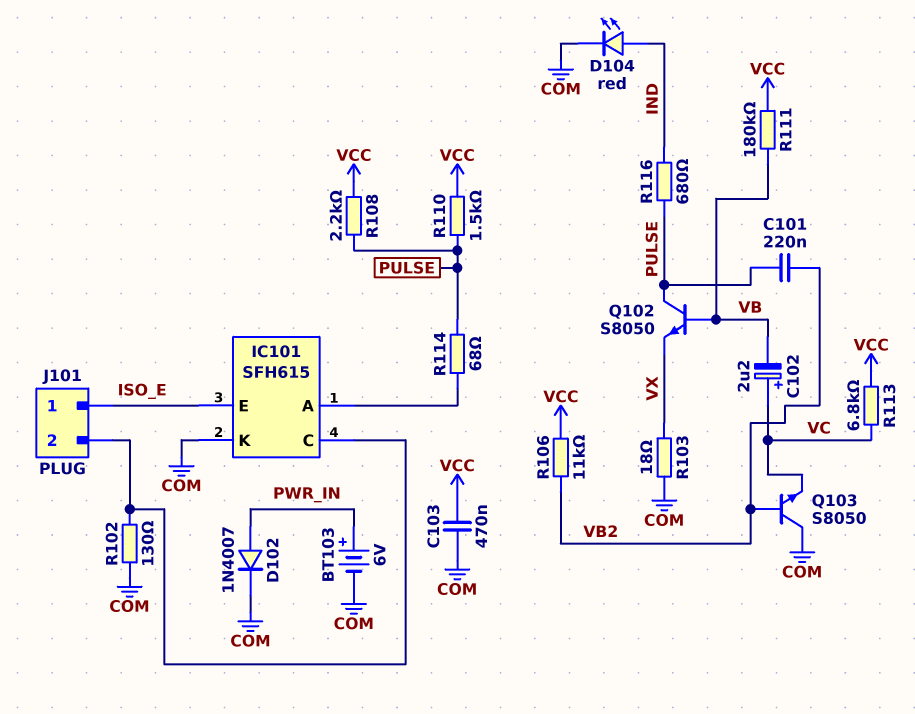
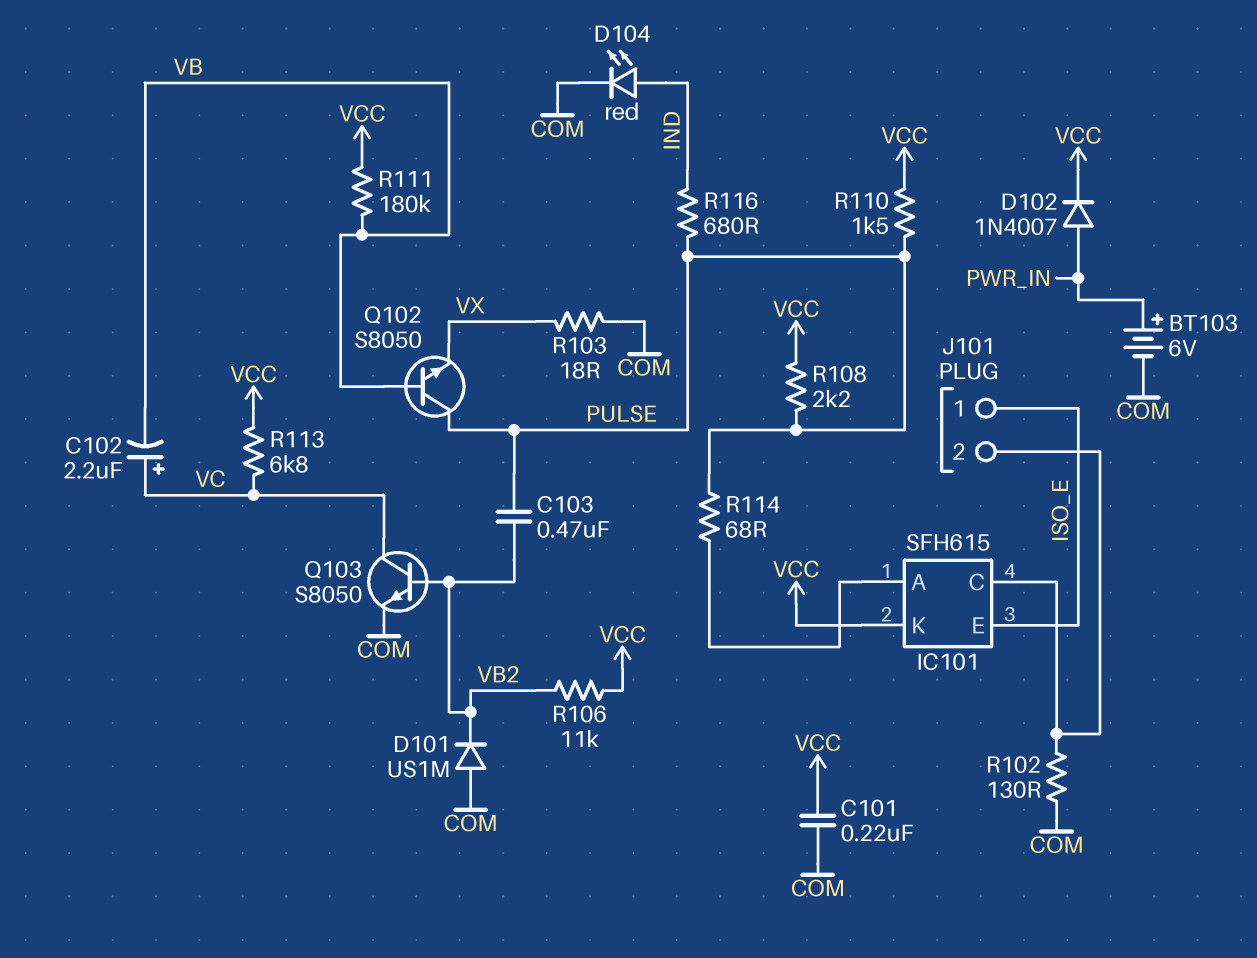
C101: 220nF (PULSE, VB2) -> 220nF (COM, VCC)
C103: 470nF (COM, VCC) -> 470nF (PULSE, VB2)
D101: none -> diode US1M (A COM, K VB2)
D102: diode 1N4007 (A PWR_IN, K COM) -> diode 1N4007 (A PWR_IN, K VCC)
IC101 pin K: COM -> VCC
Q103: NPN S8050 (B VB2, C COM, E VC) -> NPN S8050 (B VB2, C VC, E COM)

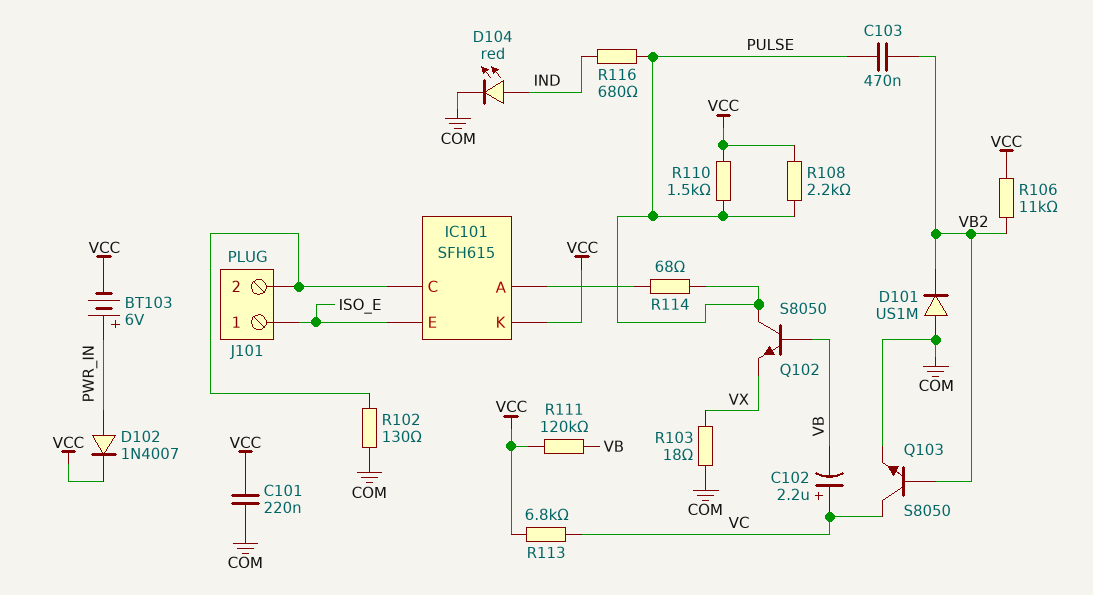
BT103: 6V (plus PWR_IN, minus COM) -> 6V (plus PWR_IN, minus VCC)
R111: 180k (VB, VCC) -> 120k (VB, VCC)

